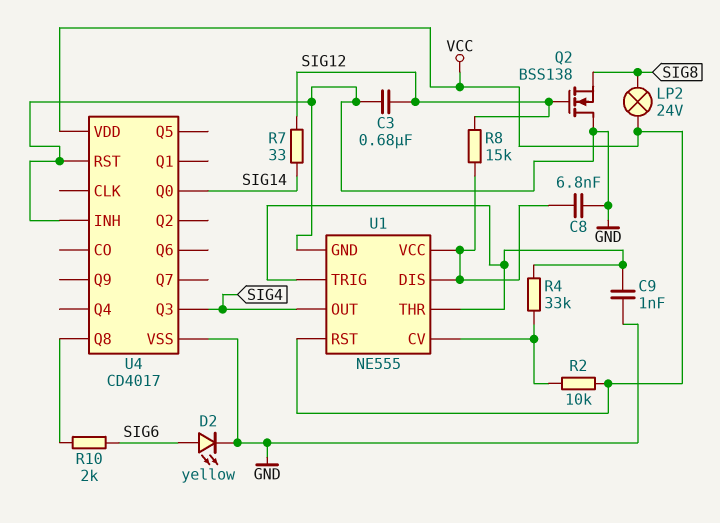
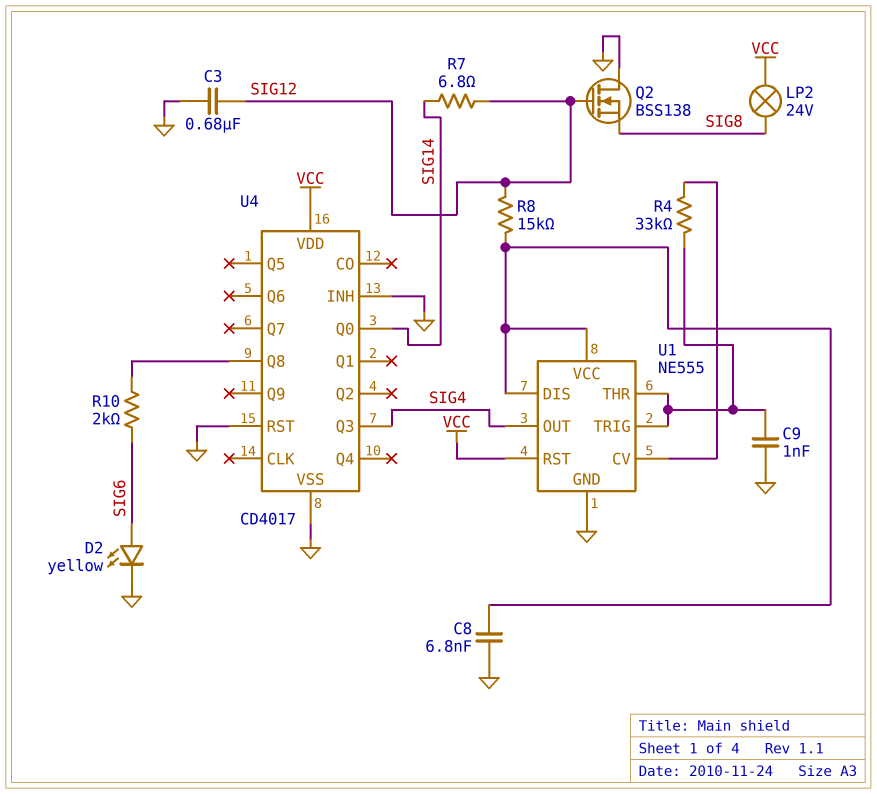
R2: 10k (U1/CV, VCC) -> none
R7: 33 (SIG12, SIG14) -> 6.8 (SIG12, SIG14)

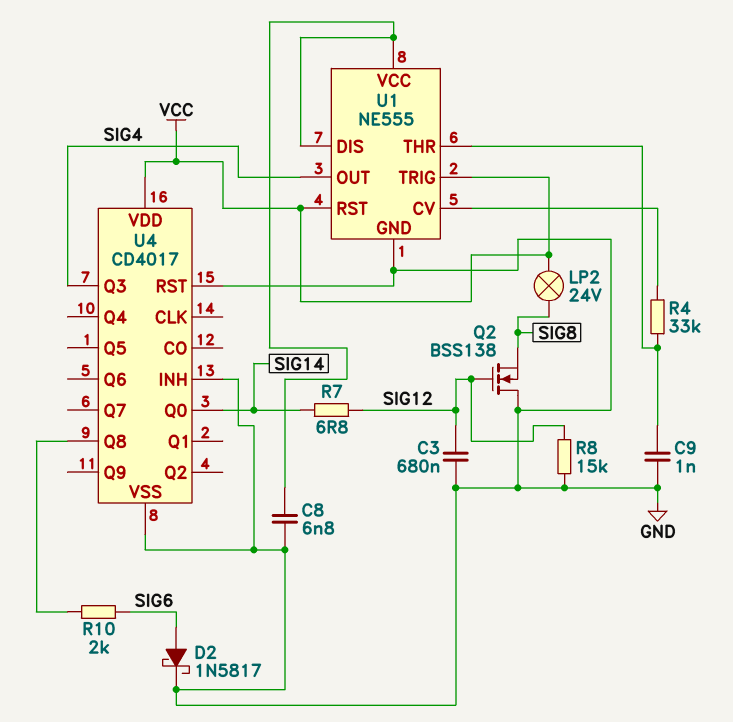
D2: LED yellow (A SIG6, K GND) -> schottky 1N5817 (A SIG6, K GND)
R8: 15k (SIG12, U1/DIS) -> 15k (GND, SIG12)
U1 pin TRIG: U1/THR -> VCC

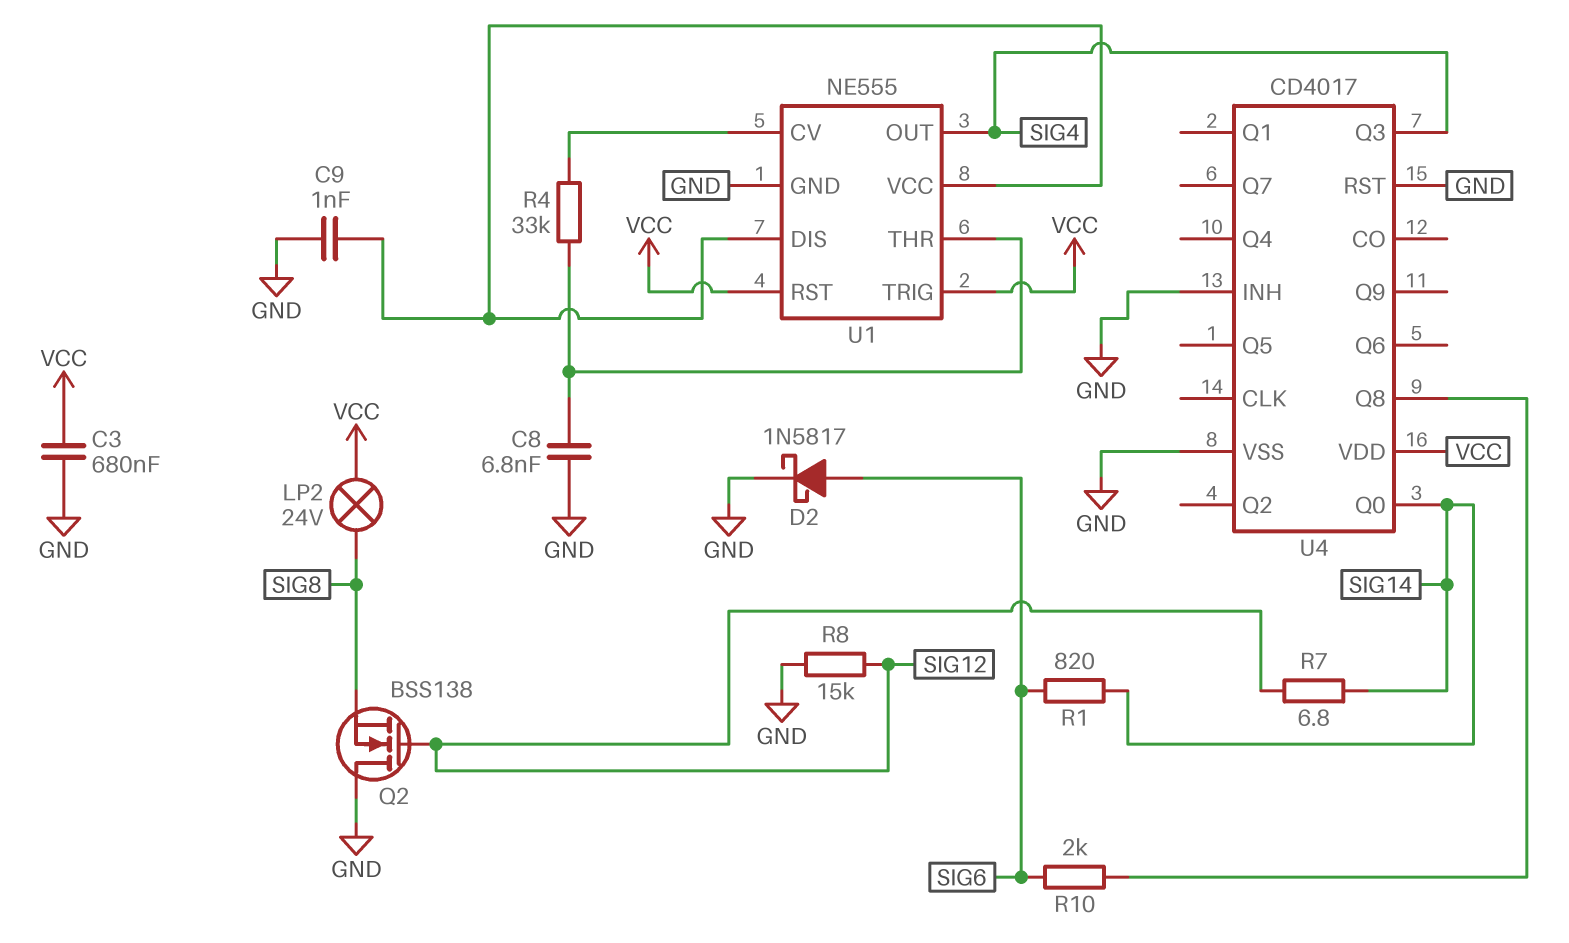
C3: 680nF (GND, SIG12) -> 680nF (GND, VCC)
C8: 6.8nF (GND, U1/DIS) -> 6.8nF (GND, U1/THR)
C9: 1nF (GND, U1/THR) -> 1nF (GND, U1/DIS)
R1: none -> 820 (SIG6, SIG14)

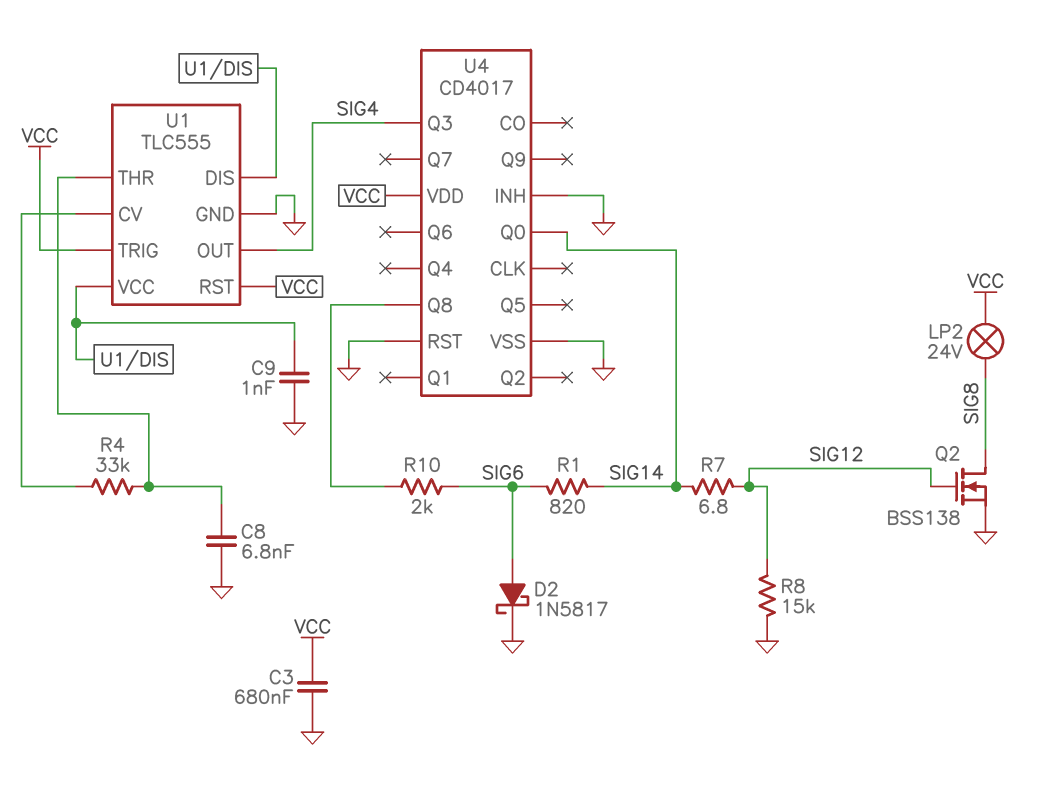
Q2: NMOS BSS138 (G SIG12, D GND, S SIG8) -> NMOS BSS138 (G SIG12, D SIG8, S GND)
U1: NE555 -> TLC555

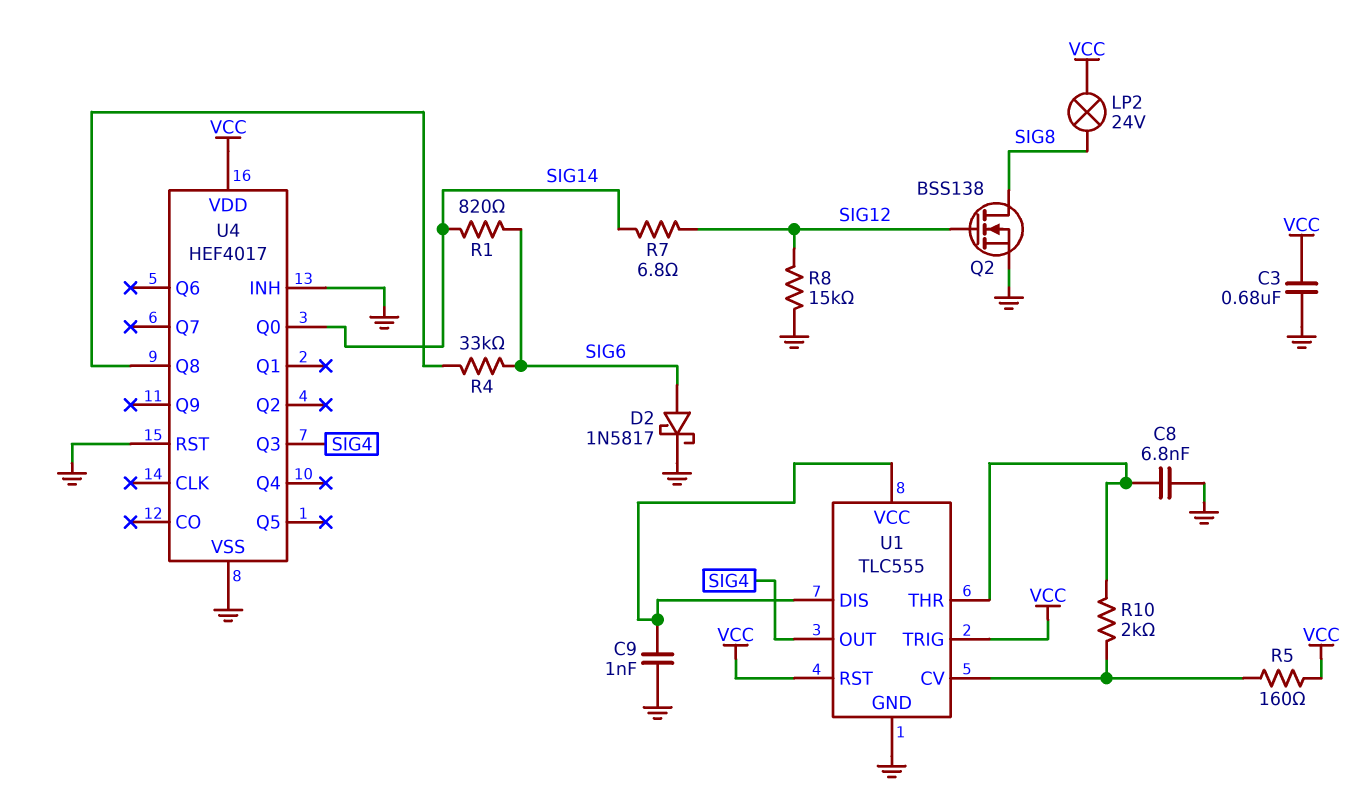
R4: 33k (U1/CV, U1/THR) -> 33k (SIG6, U4/Q8)
R5: none -> 160 (U1/CV, VCC)
R10: 2k (SIG6, U4/Q8) -> 2k (U1/CV, U1/THR)
U4: CD4017 -> HEF4017

